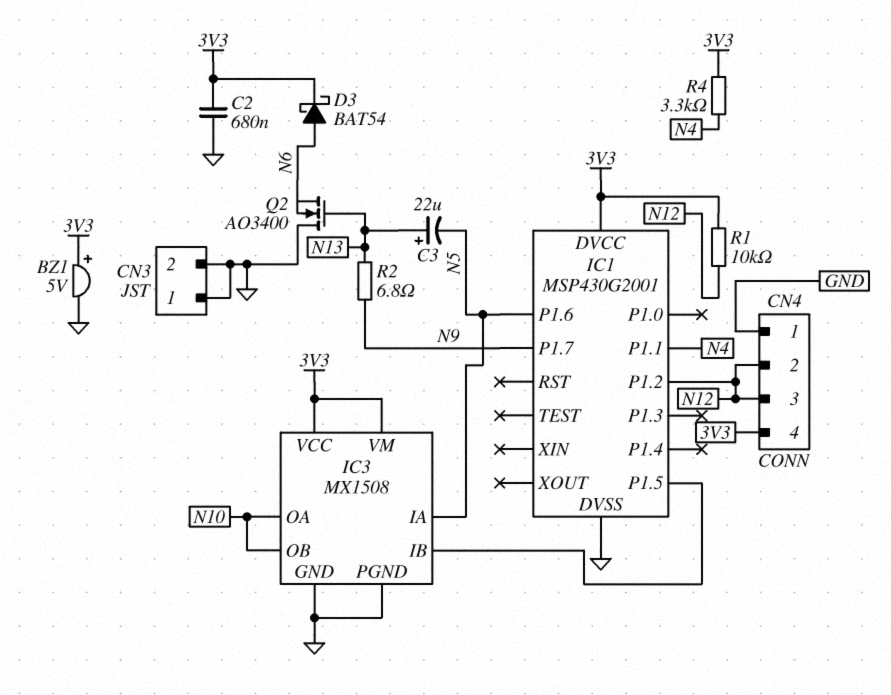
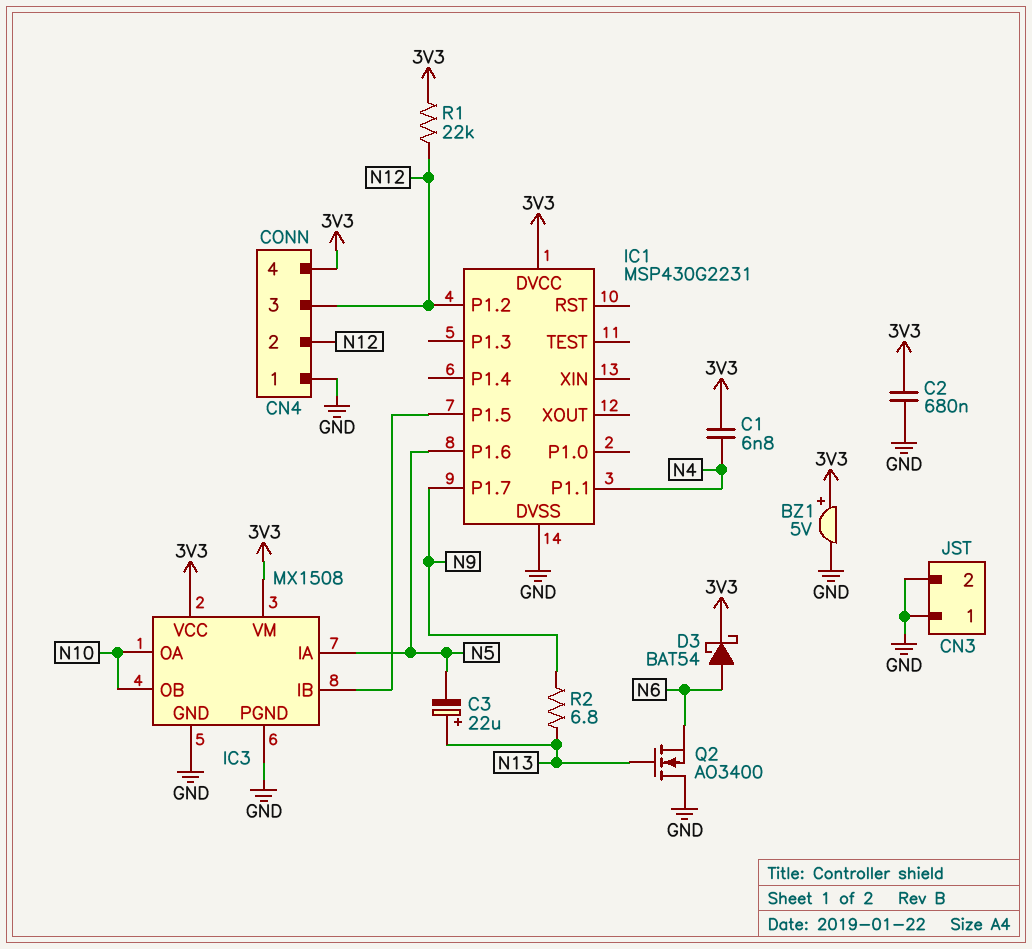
C1: none -> 6.8nF (3V3, N4)
IC1: MSP430G2001 -> MSP430G2231
R1: 10k (3V3, N12) -> 22k (3V3, N12)
R4: 3.3k (3V3, N4) -> none

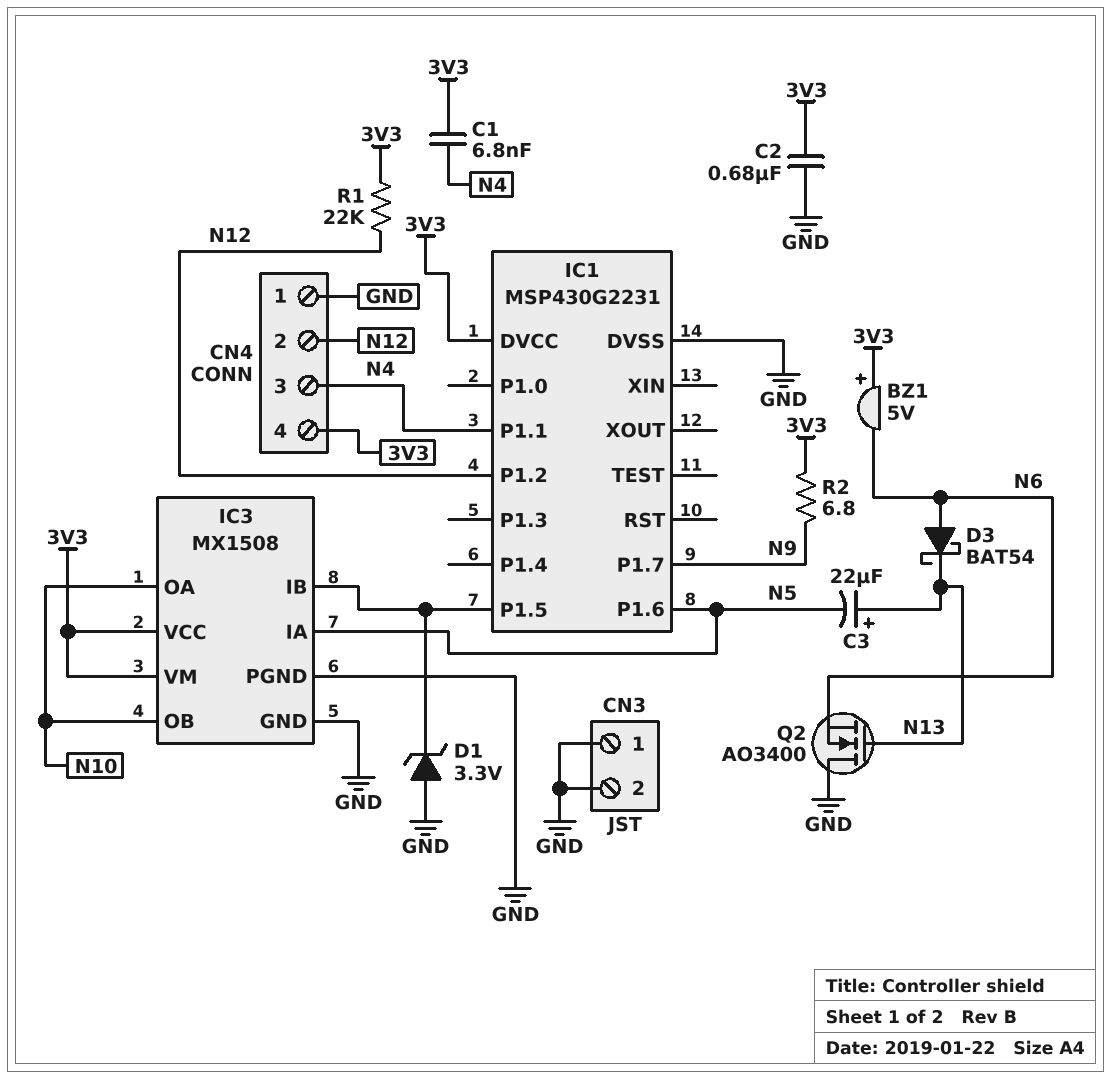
BZ1: buzzer 5V (plus 3V3, minus GND) -> buzzer 5V (plus 3V3, minus N6)
CN4 pin 3: N12 -> N4
D1: none -> zener 3.3V (A GND, K IC1/P1.5)
D3: schottky BAT54 (A N6, K 3V3) -> schottky BAT54 (A N6, K N13)
R2: 6.8 (N9, N13) -> 6.8 (3V3, N9)

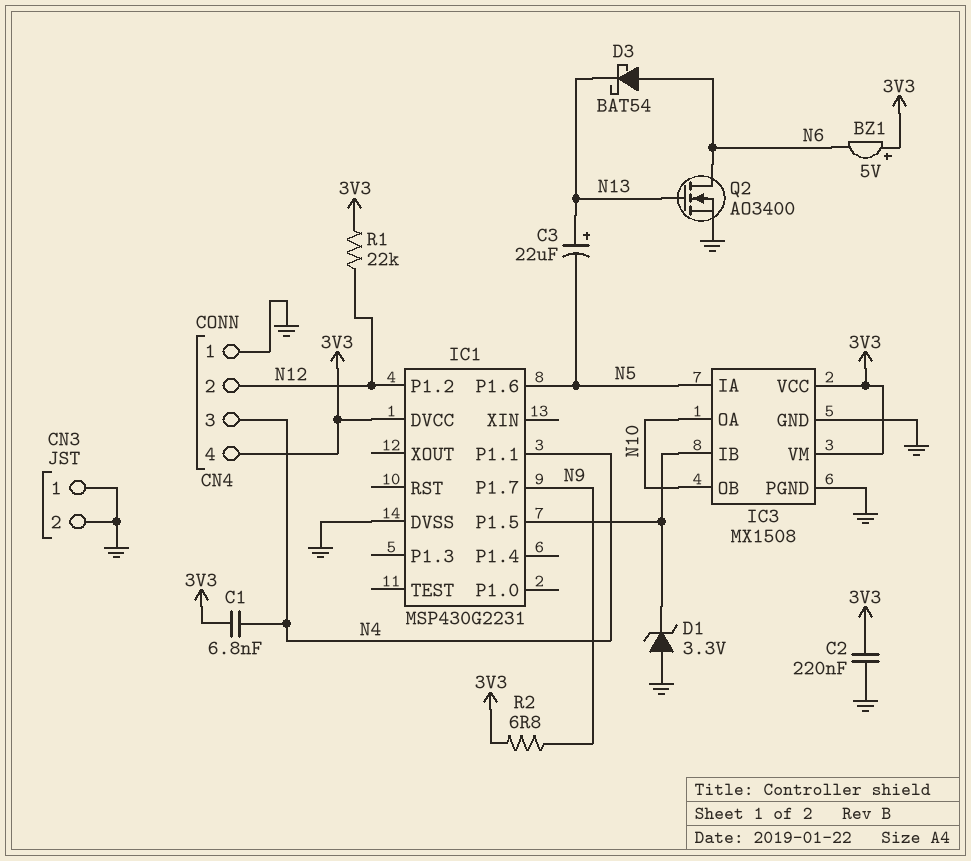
C2: 680nF (3V3, GND) -> 220nF (3V3, GND)
Q2: NMOS AO3400 (G N13, D GND, S N6) -> NMOS AO3400 (G N13, D N6, S GND)

